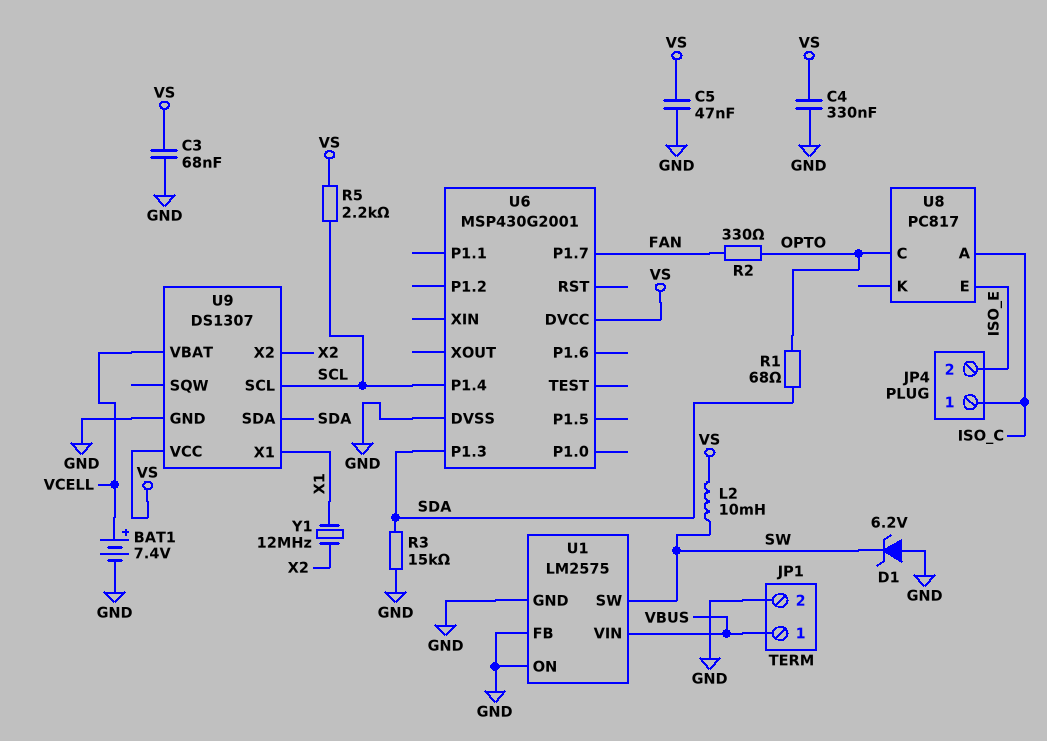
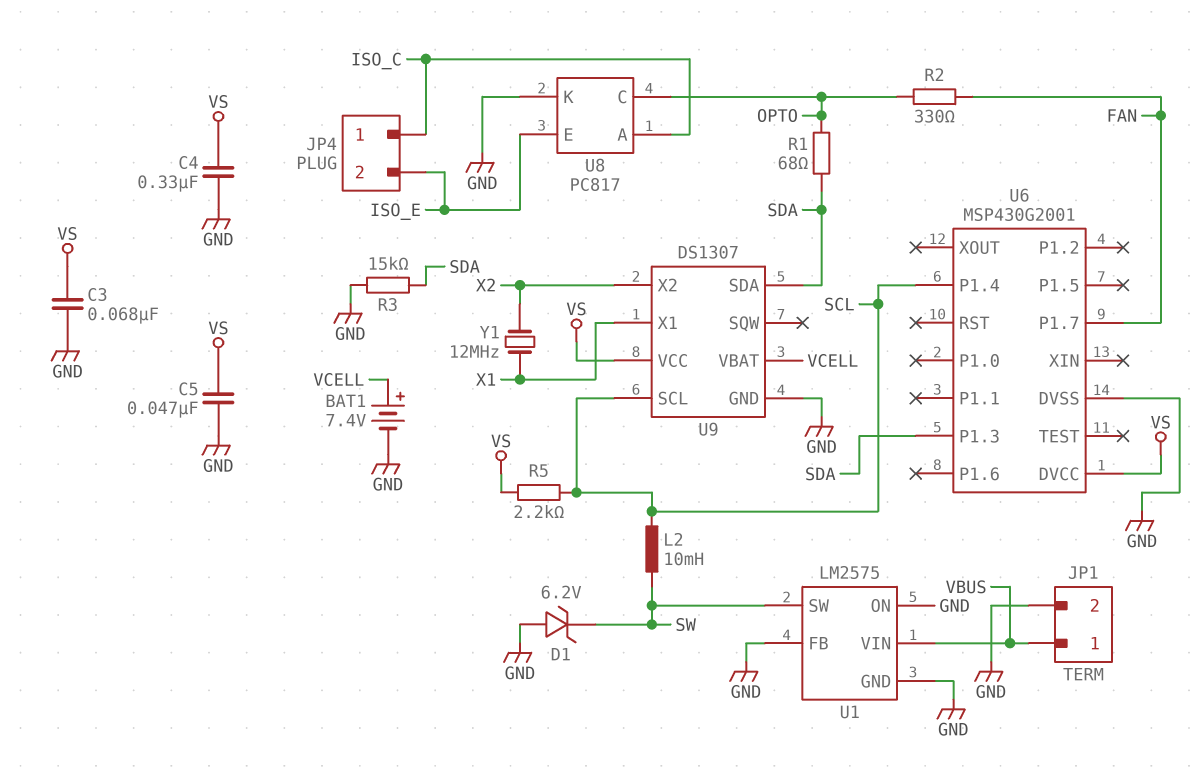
L2: 10mH (SW, VS) -> 10mH (SCL, SW)
U8 pin K: none -> GND

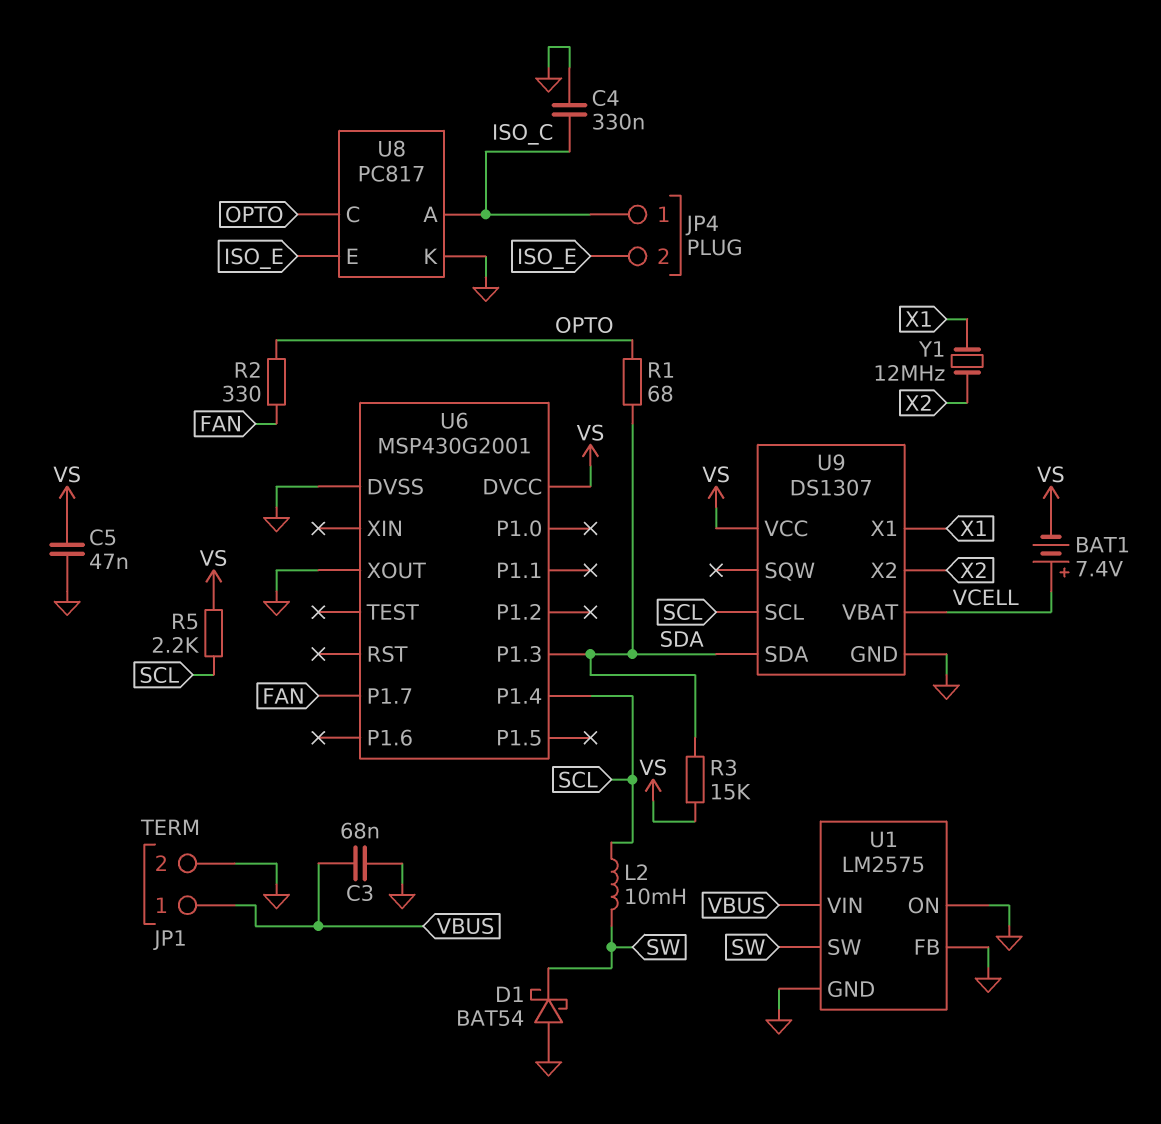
BAT1: 7.4V (plus VCELL, minus GND) -> 7.4V (plus VCELL, minus VS)
C3: 68nF (GND, VS) -> 68nF (GND, VBUS)
C4: 330nF (GND, VS) -> 330nF (GND, ISO_C)
D1: zener 6.2V (A GND, K SW) -> schottky BAT54 (A GND, K SW)
R3: 15k (GND, SDA) -> 15k (SDA, VS)
U6 pin XOUT: none -> GND

